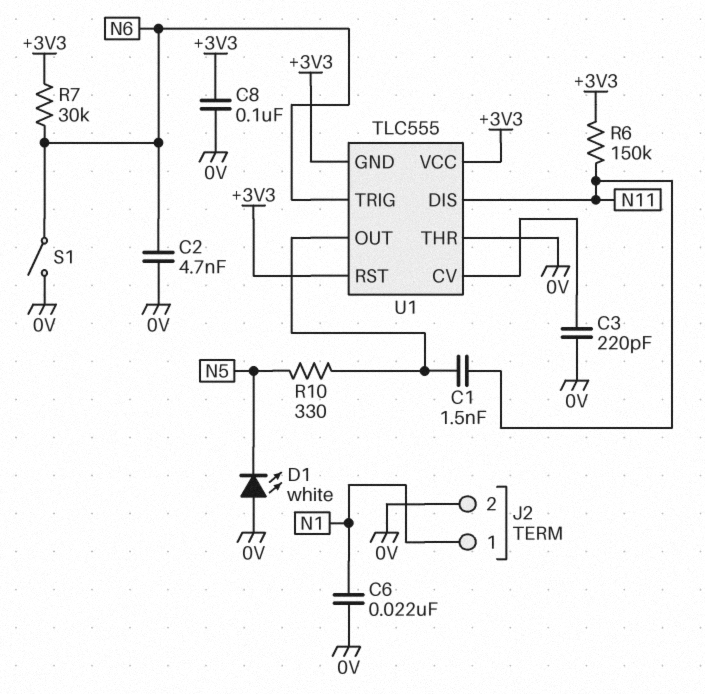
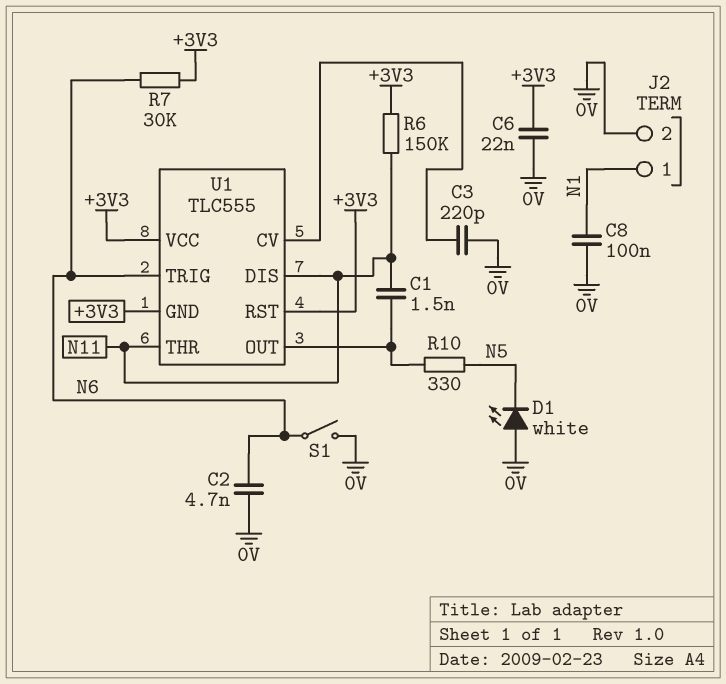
C6: 22nF (0V, N1) -> 22nF (+3V3, 0V)
C8: 100nF (+3V3, 0V) -> 100nF (0V, N1)
U1 pin THR: 0V -> N11

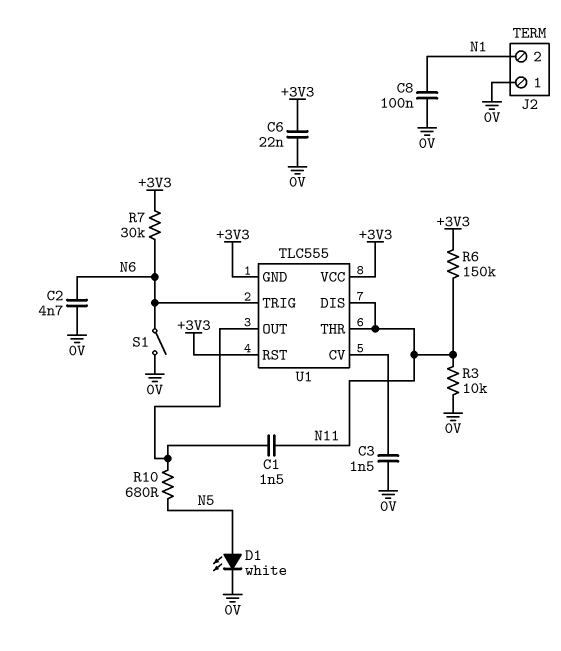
C3: 220pF (0V, U1/CV) -> 1.5nF (0V, U1/CV)
D1: LED white (A 0V, K N5) -> LED white (A N5, K 0V)
J2 pin 1: N1 -> 0V
J2 pin 2: 0V -> N1
R3: none -> 10k (0V, N11)
R10: 330 (N5, U1/OUT) -> 680 (N5, U1/OUT)

